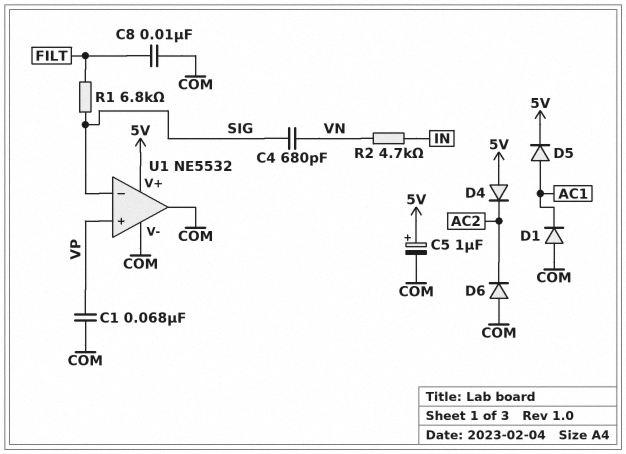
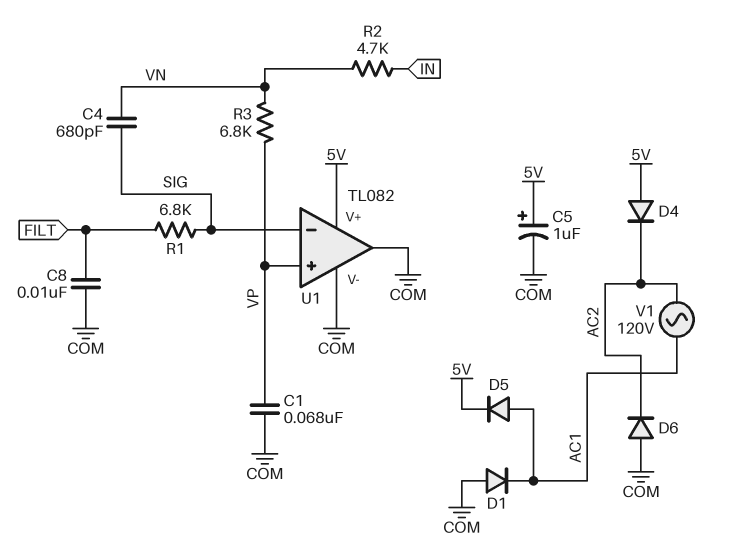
R3: none -> 6.8k (VN, VP)
U1: NE5532 -> TL082
V1: none -> AC 120V (AC1, AC2)

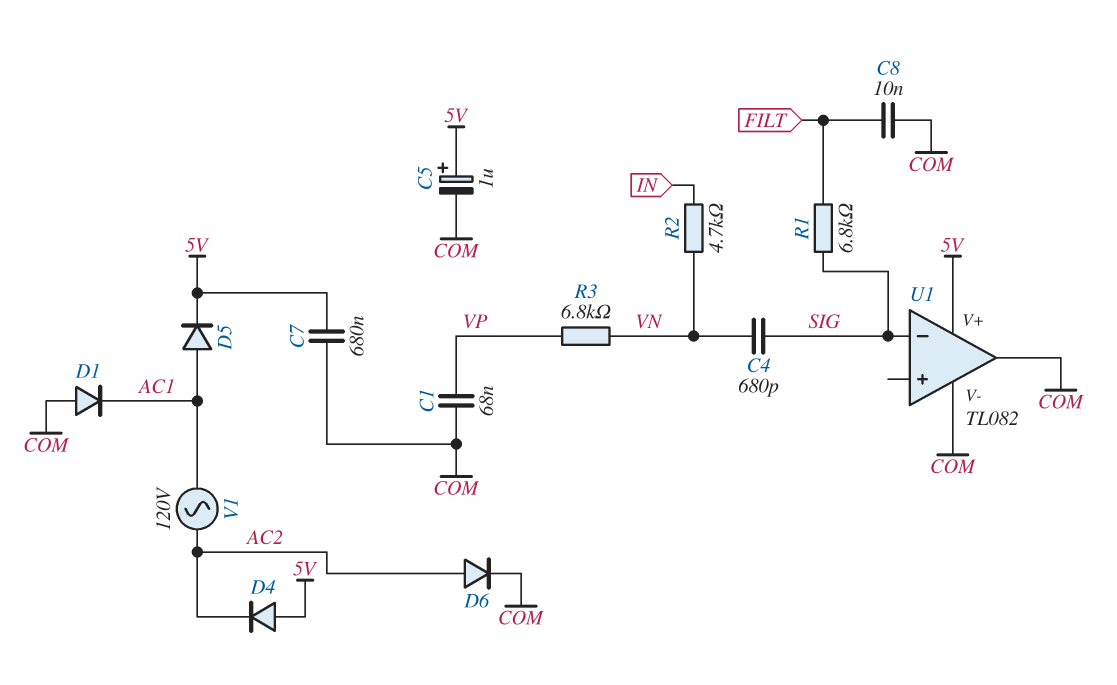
C7: none -> 680nF (5V, COM)
D6: diode (A COM, K AC2) -> diode (A AC2, K COM)
U1 pin in+: VP -> none

